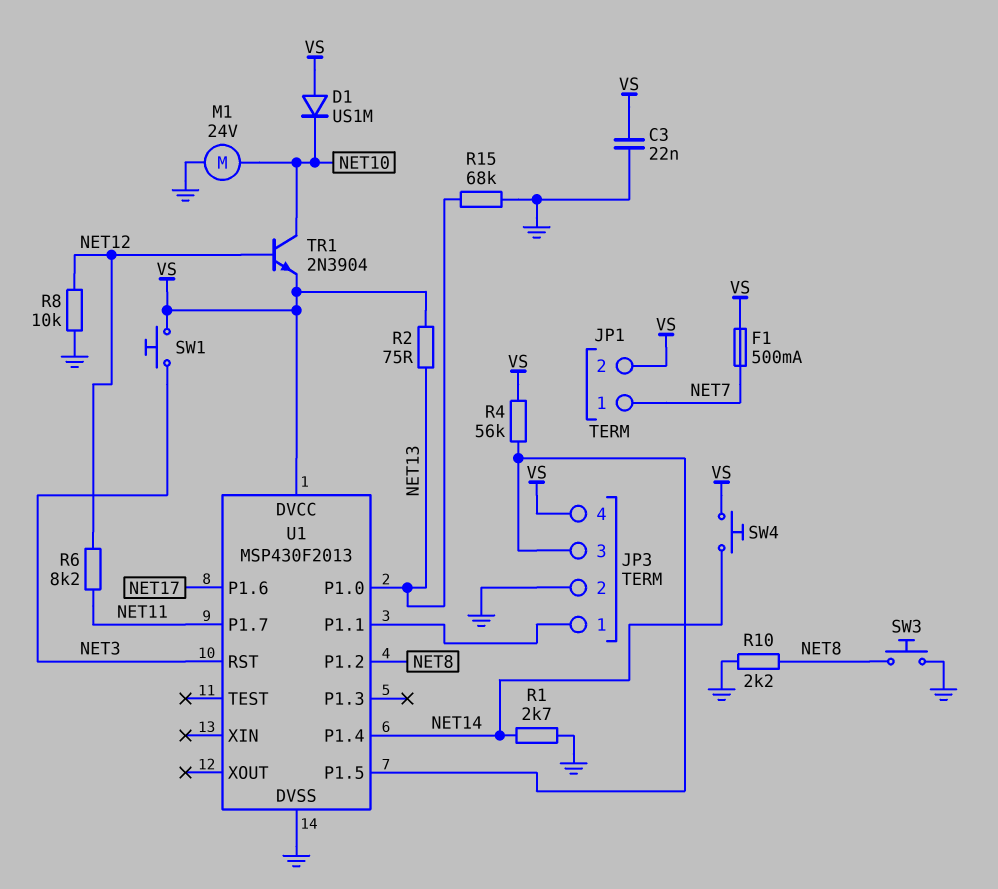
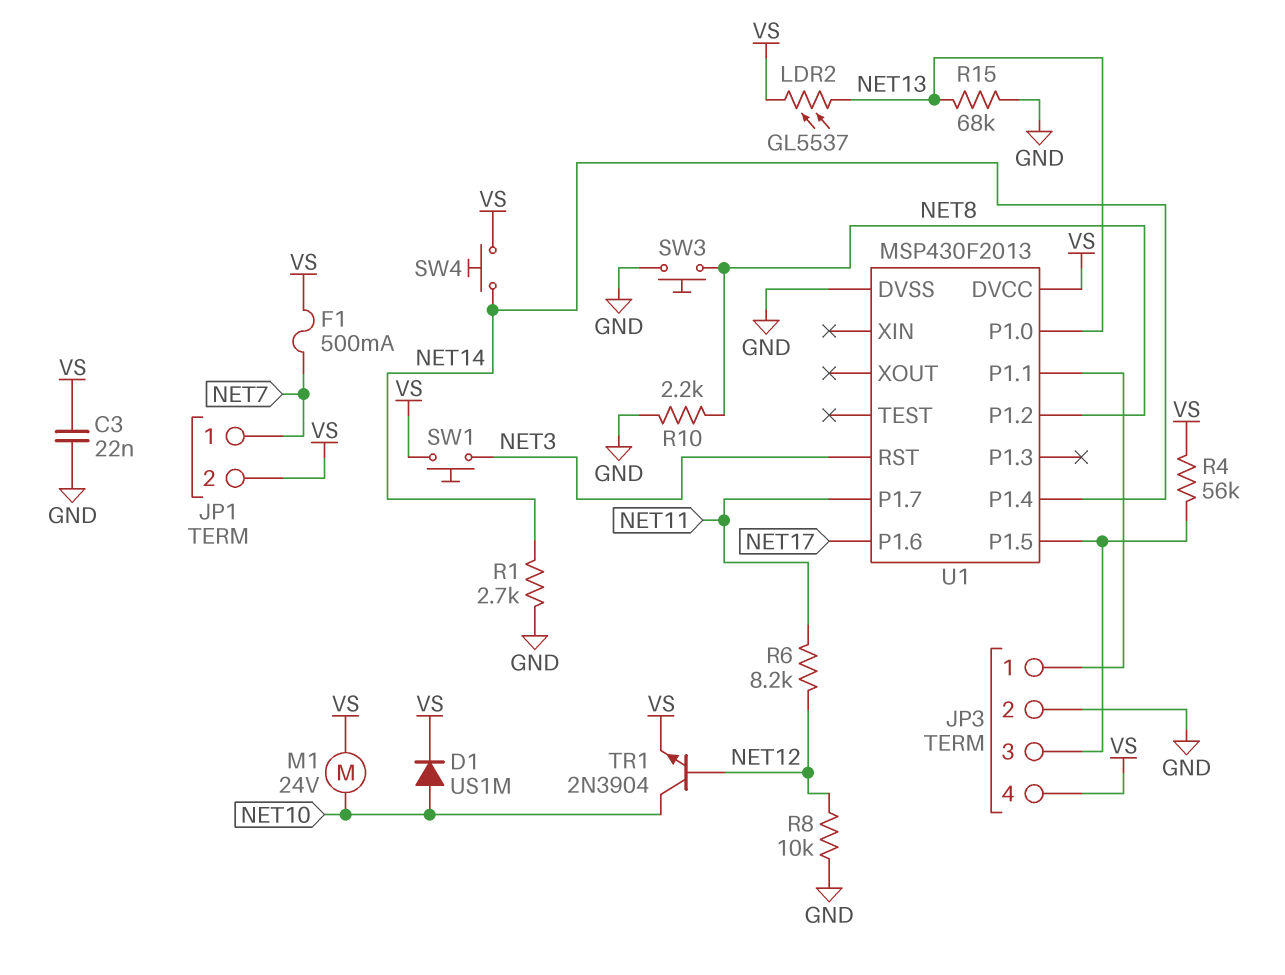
D1: diode US1M (A VS, K NET10) -> diode US1M (A NET10, K VS)
LDR2: none -> GL5537 (NET13, VS)
M1: motor 24V (GND, NET10) -> motor 24V (NET10, VS)
R2: 75 (NET13, VS) -> none

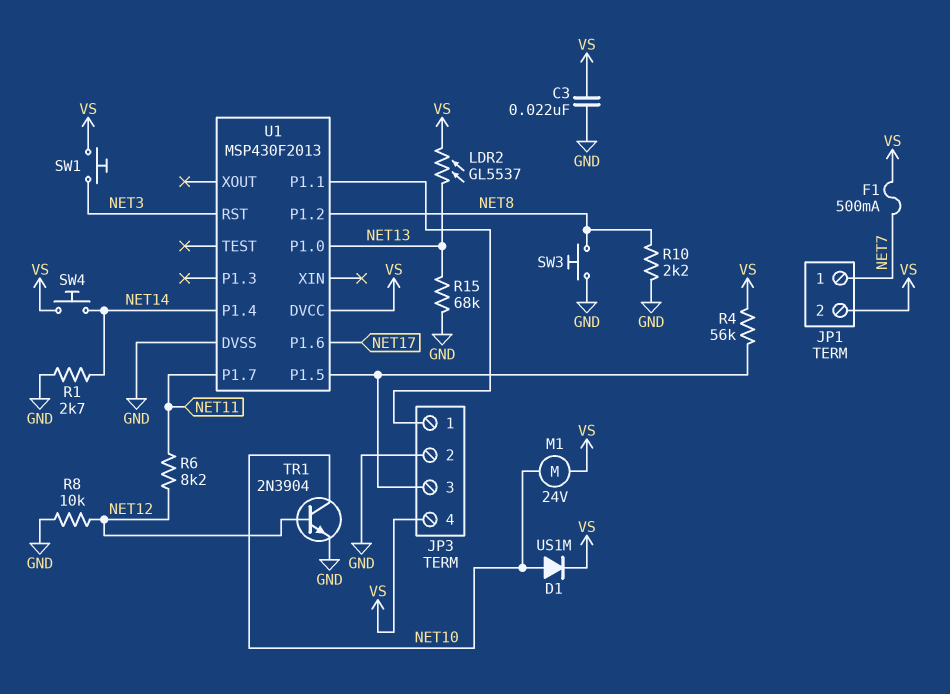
TR1: NPN 2N3904 (B NET12, C NET10, E VS) -> NPN 2N3904 (B NET12, C NET10, E GND)

